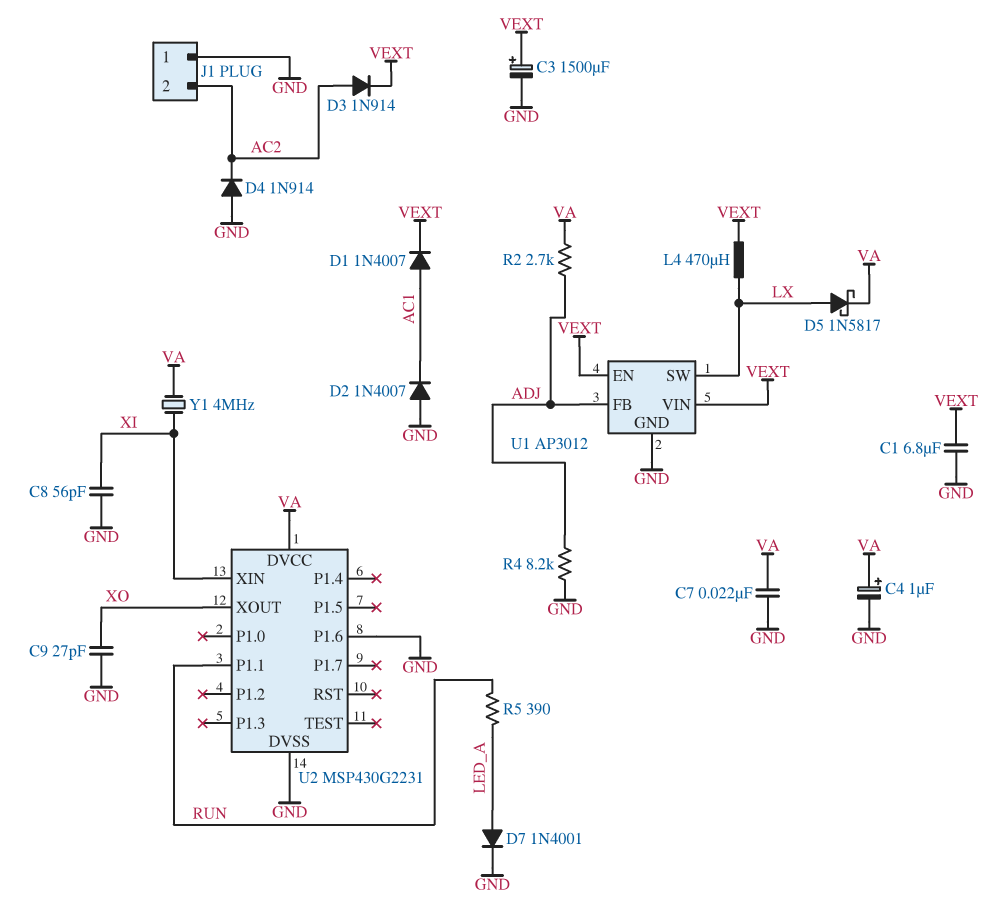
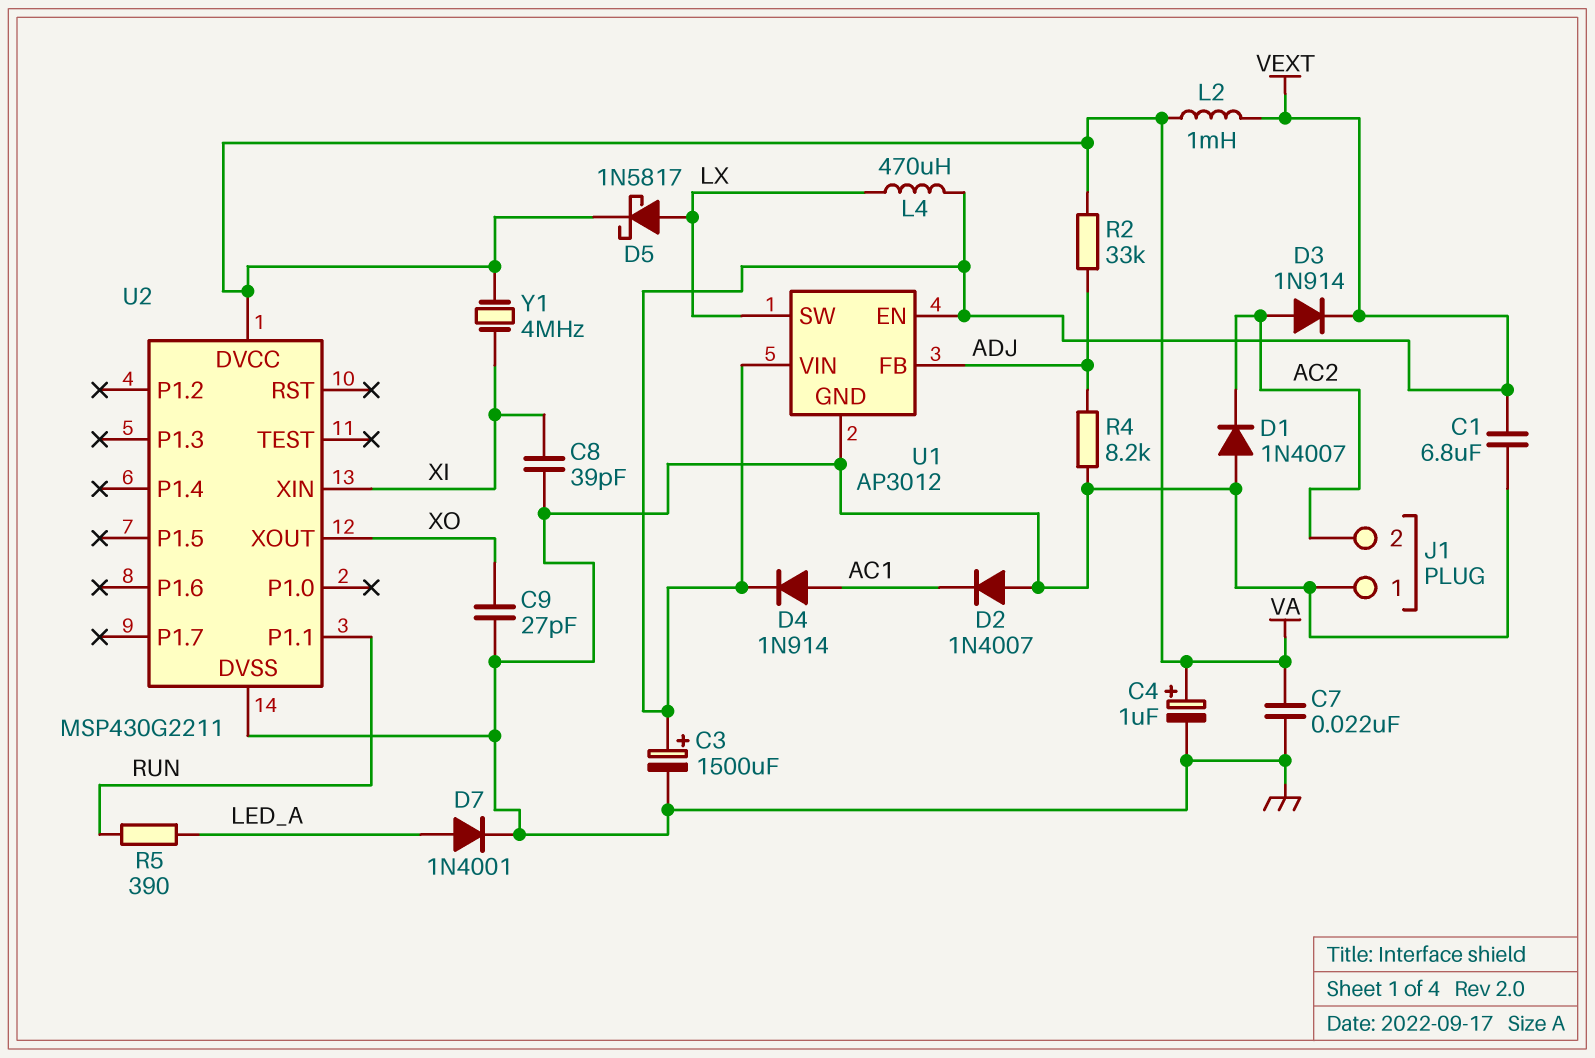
C8: 56pF (GND, XI) -> 39pF (GND, XI)
D1: diode 1N4007 (A AC1, K VEXT) -> diode 1N4007 (A GND, K AC2)
D4: diode 1N914 (A GND, K AC2) -> diode 1N914 (A AC1, K VEXT)
L2: none -> 1mH (VA, VEXT)
R2: 2.7k (ADJ, VA) -> 33k (ADJ, VA)
U2: MSP430G2231 -> MSP430G2211
U2 pin P1.6: GND -> none

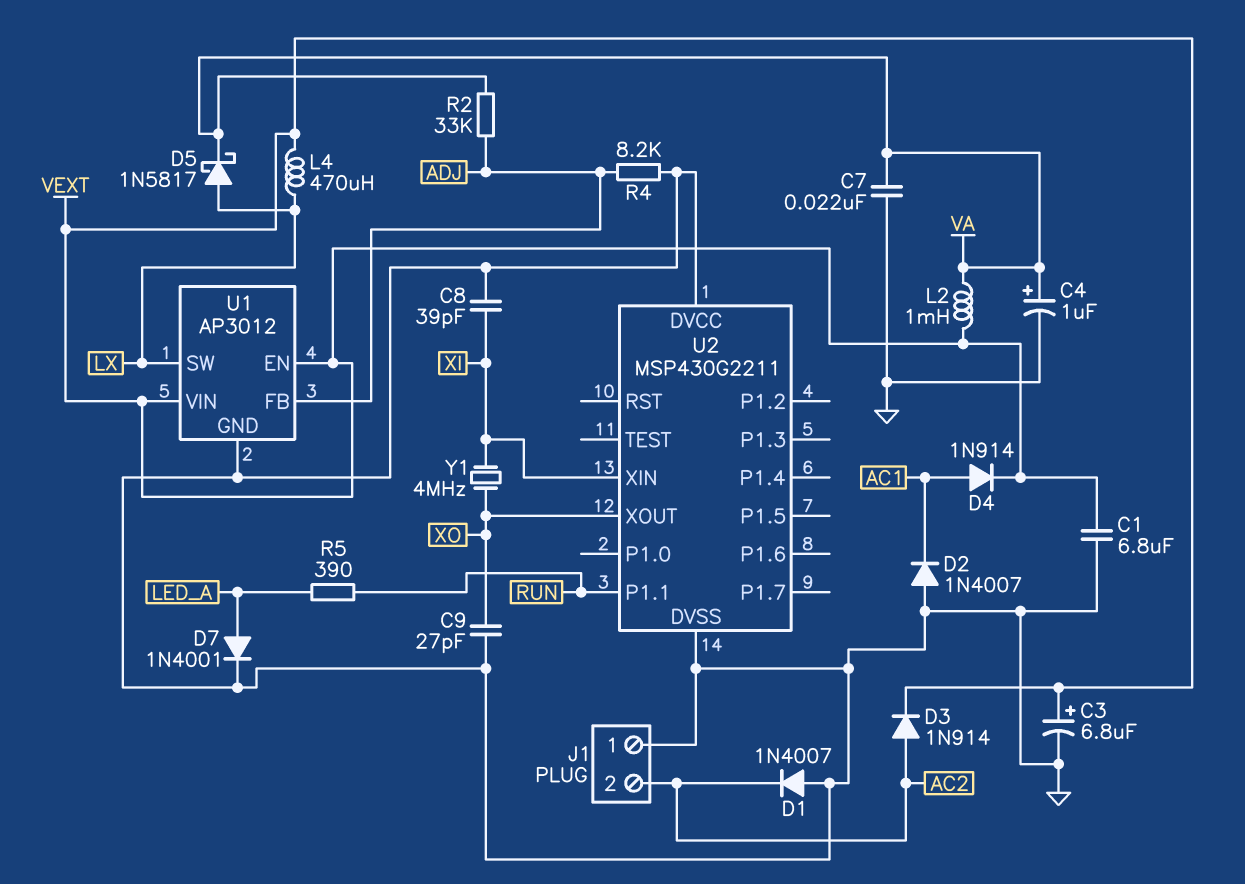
C3: 1500uF (plus VEXT, minus GND) -> 6.8uF (plus VEXT, minus GND)
U2 pin DVCC: VA -> GND
Y1: 4MHz (VA, XI) -> 4MHz (XI, XO)

